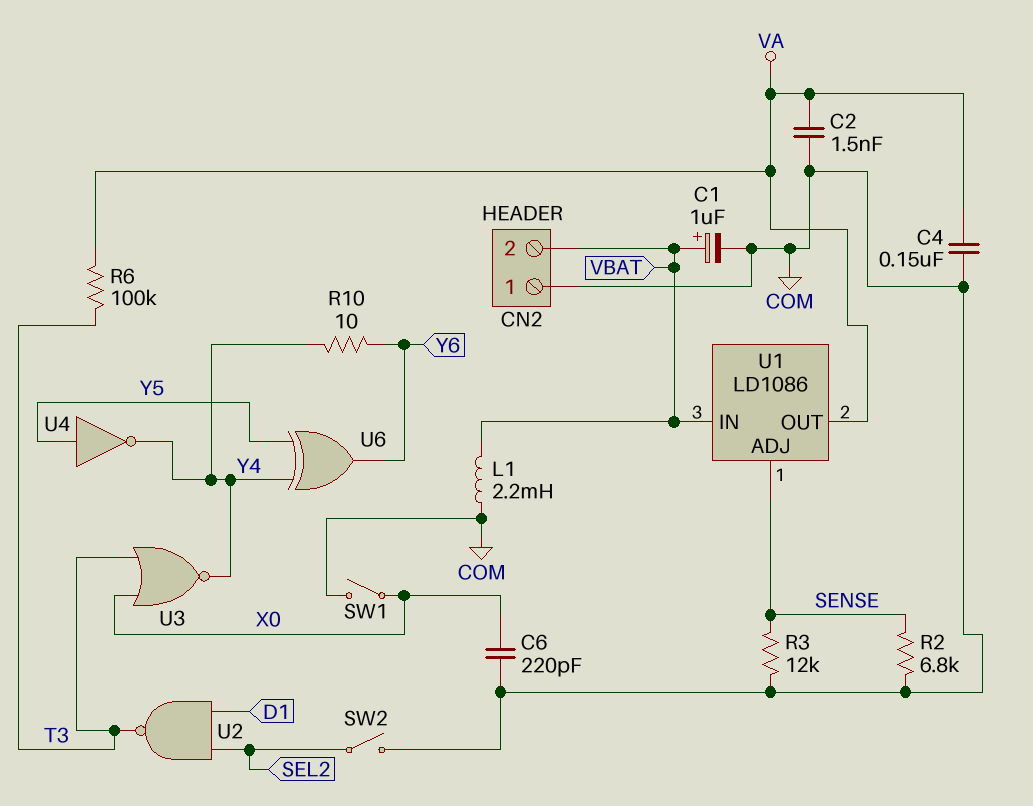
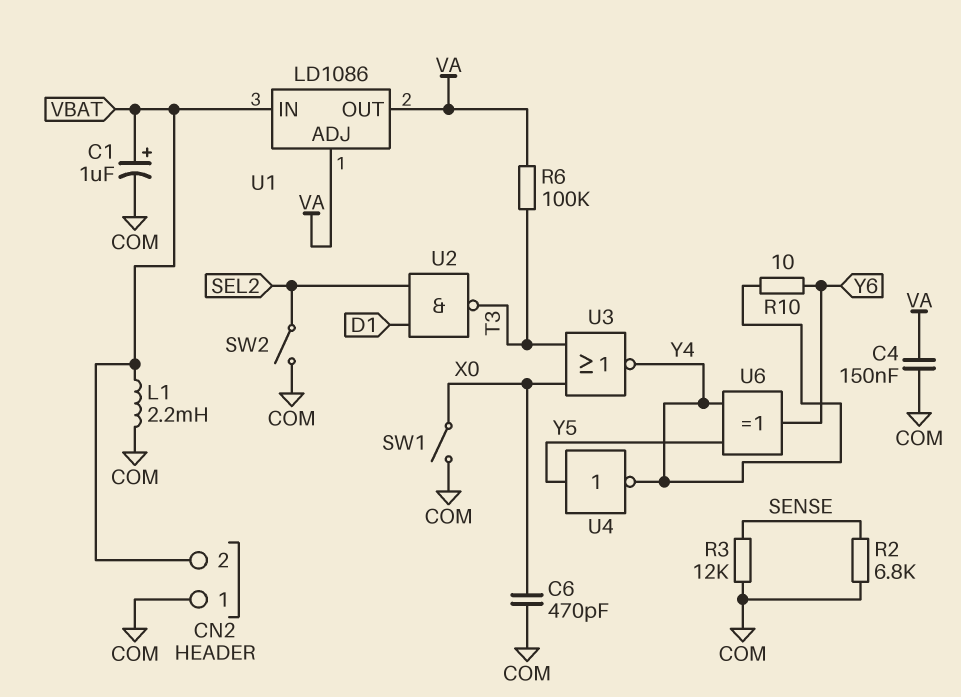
C2: 1.5nF (COM, VA) -> none
C6: 220pF (COM, X0) -> 470pF (COM, X0)
U1 pin ADJ: SENSE -> VA

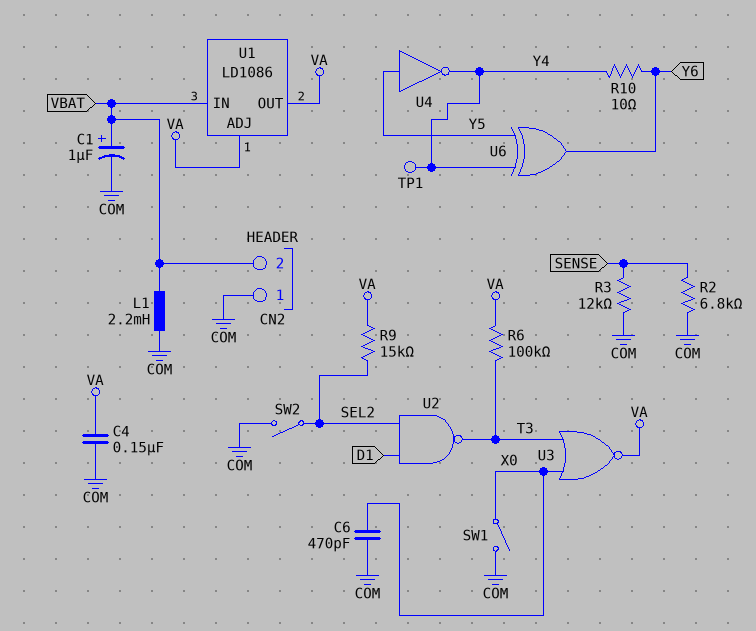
R9: none -> 15k (SEL2, VA)
TP1: none -> test point (Y4)
U3: NOR (in T3, in X0, out Y4) -> NOR (in T3, in X0, out VA)

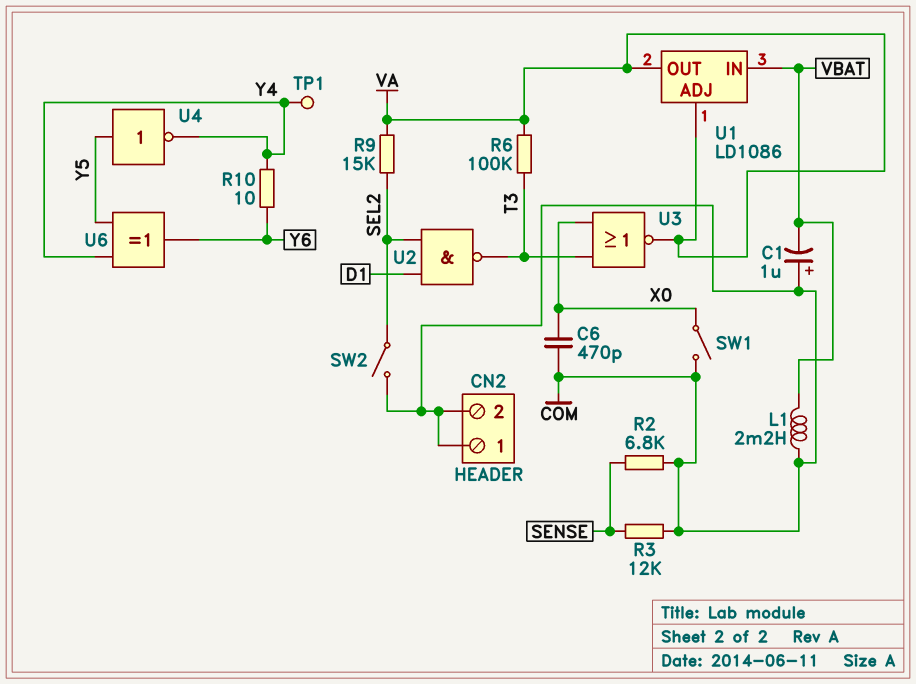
C1: 1uF (plus VBAT, minus COM) -> 1uF (plus COM, minus VBAT)
C4: 150nF (COM, VA) -> none
CN2 pin 2: VBAT -> COM

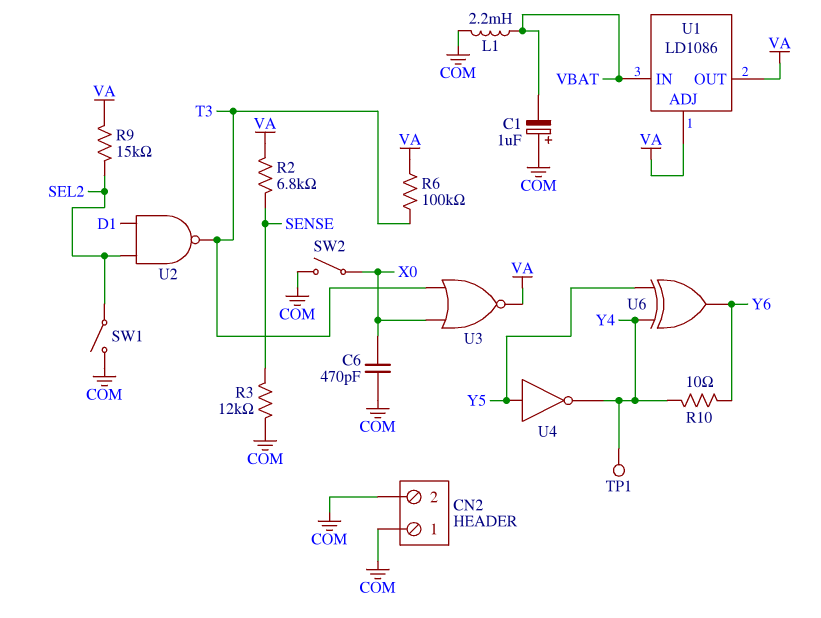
R2: 6.8k (COM, SENSE) -> 6.8k (SENSE, VA)
SW1: switch (COM, X0) -> switch (COM, SEL2)
SW2: switch (COM, SEL2) -> switch (COM, X0)

